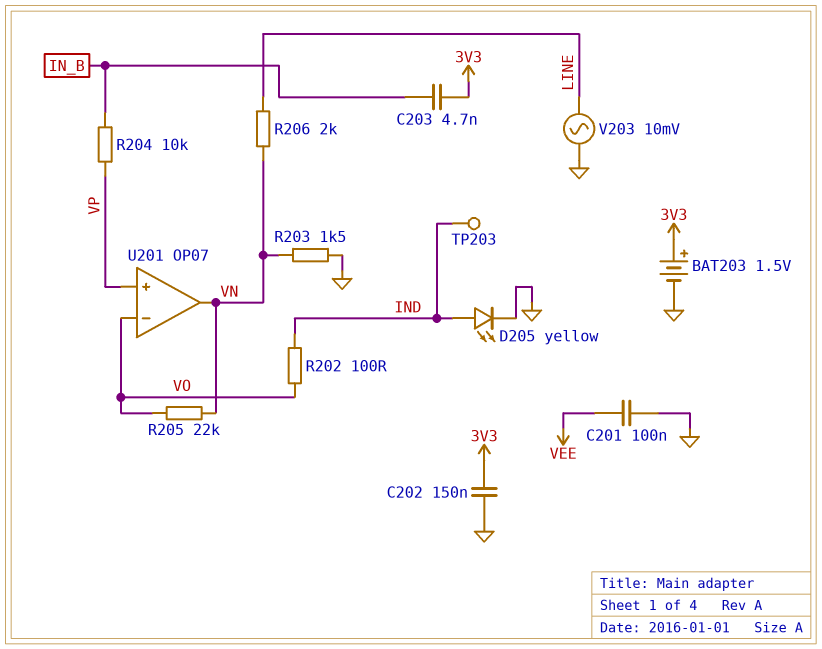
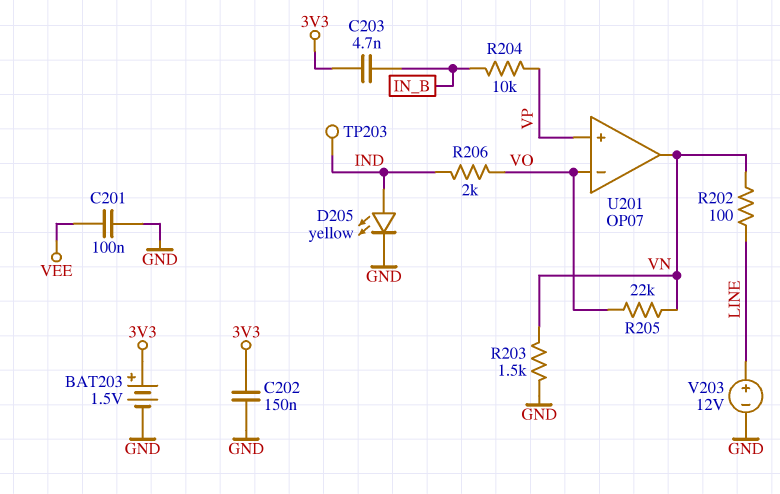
R202: 100 (IND, VO) -> 100 (LINE, VN)
R206: 2k (LINE, VN) -> 2k (IND, VO)
V203: AC 10mV (GND, LINE) -> 12V (plus LINE, minus GND)

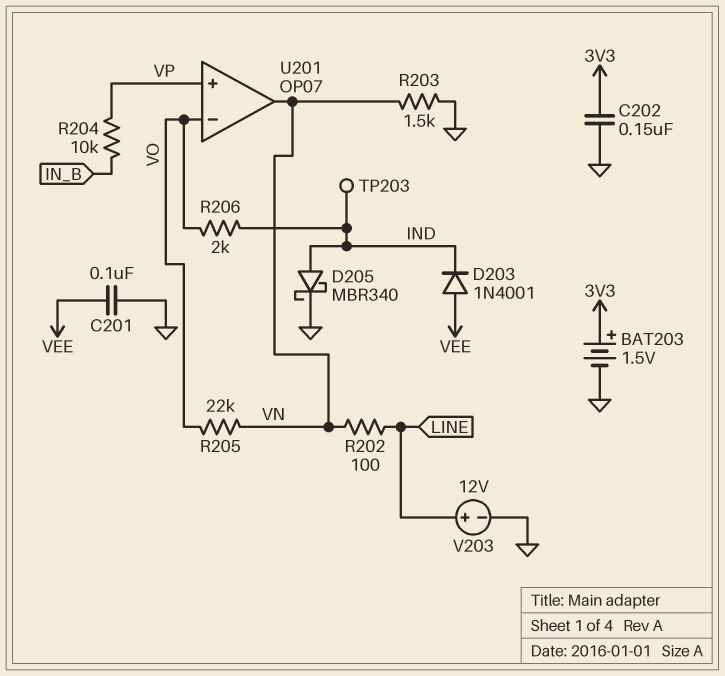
C203: 4.7nF (3V3, IN_B) -> none
D203: none -> diode 1N4001 (A VEE, K IND)
D205: LED yellow (A IND, K GND) -> schottky MBR340 (A IND, K GND)

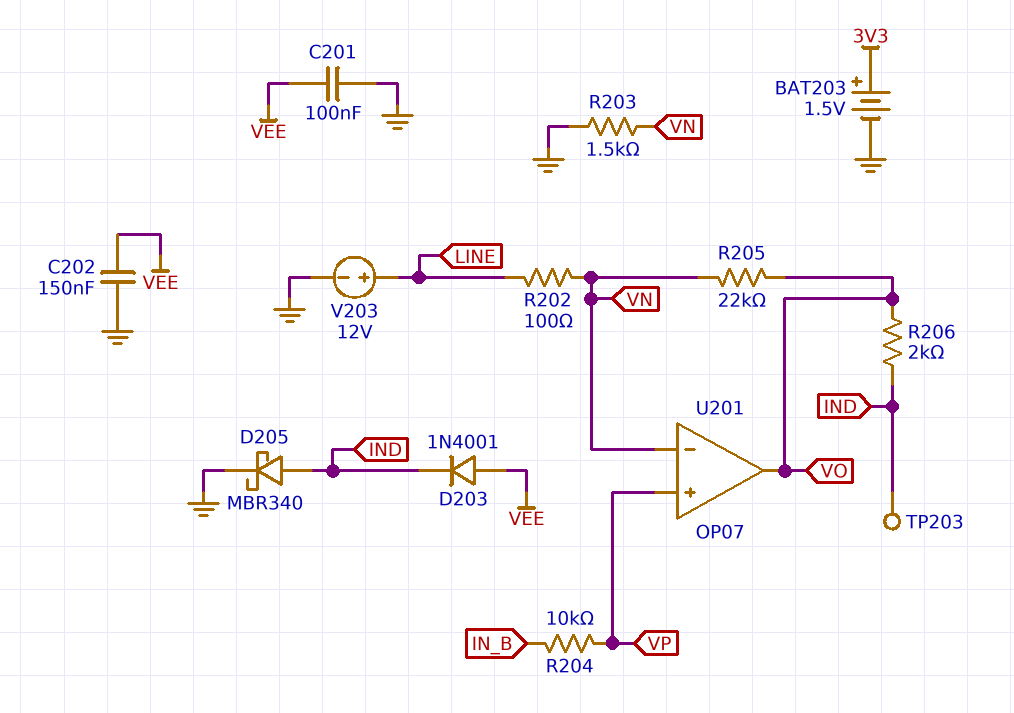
C202: 150nF (3V3, GND) -> 150nF (GND, VEE)
U201 pin in-: VO -> VN
U201 pin out: VN -> VO

